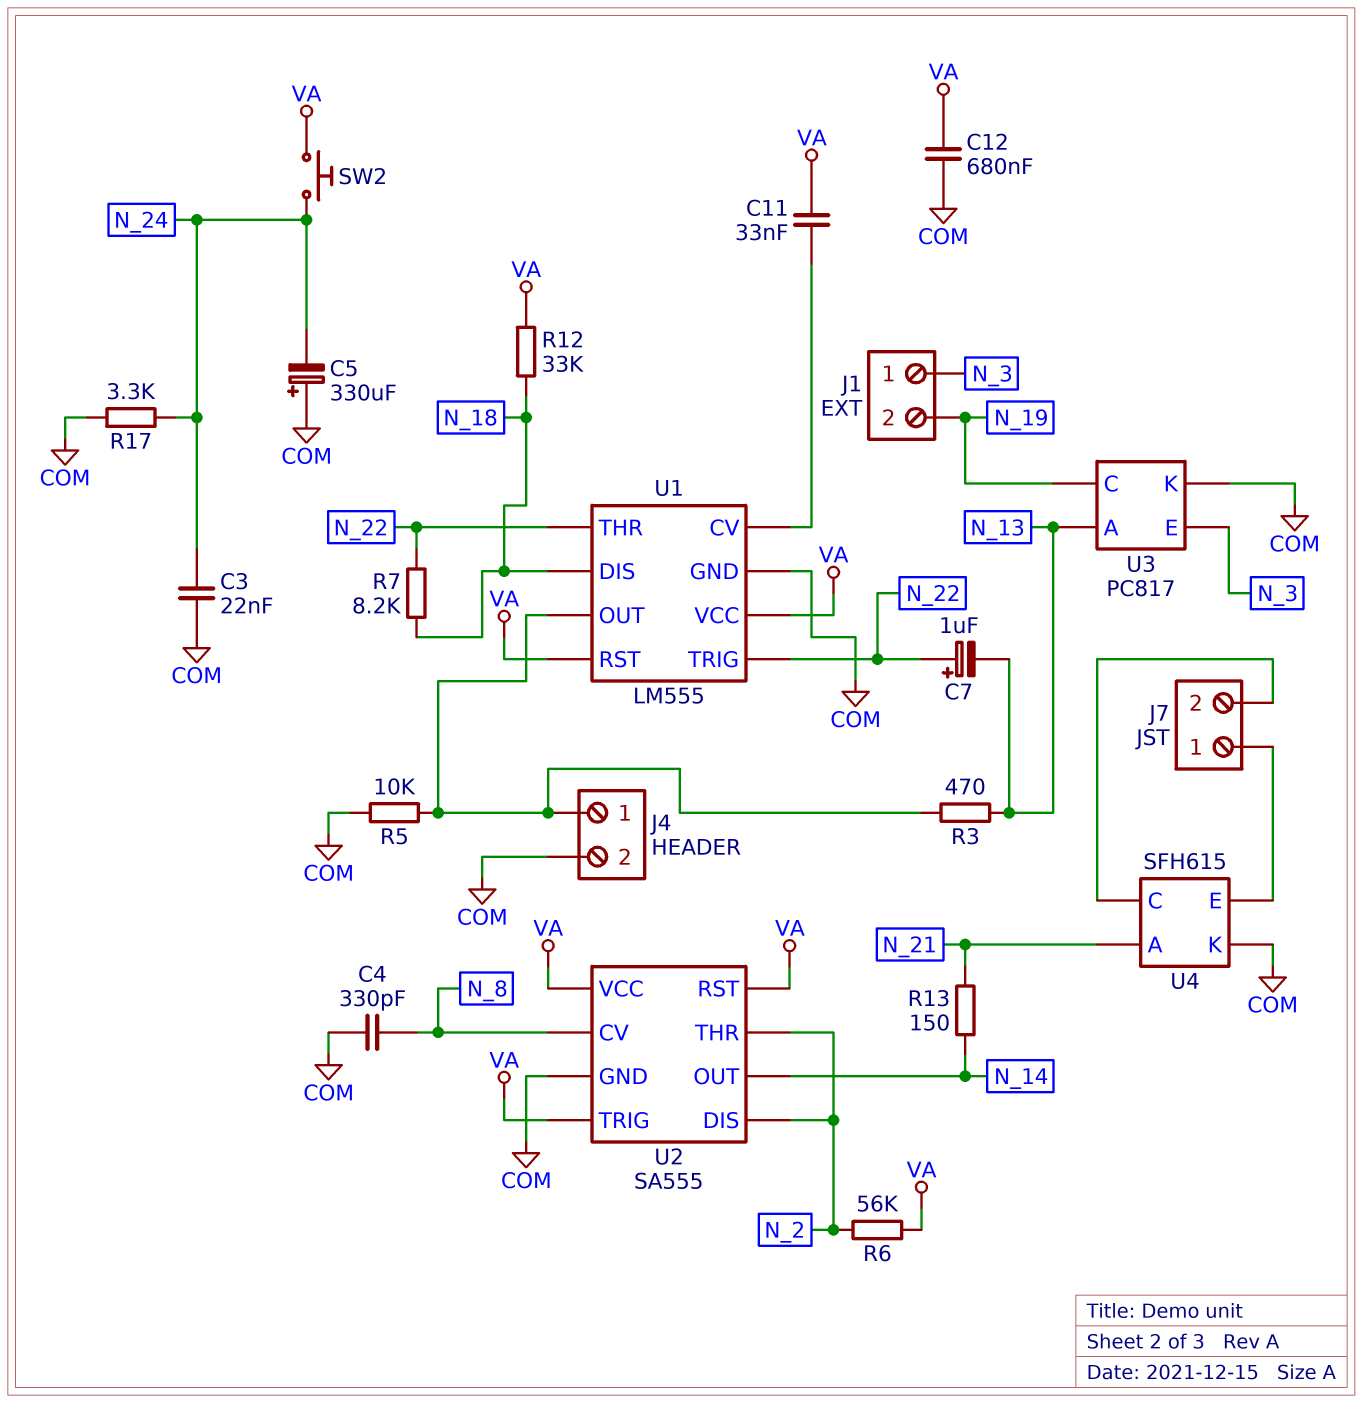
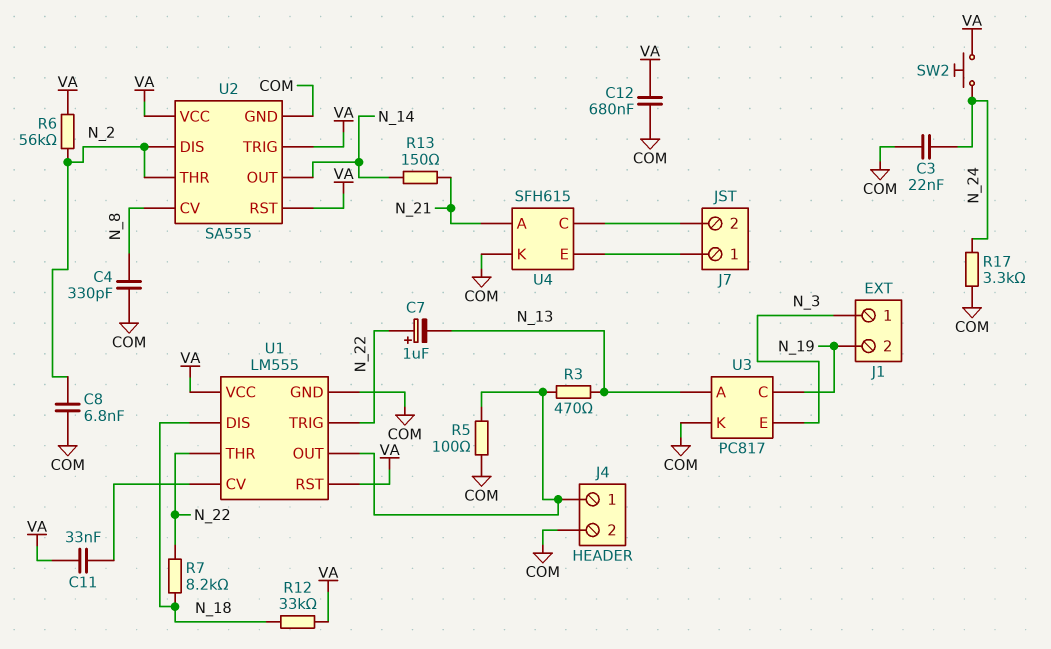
C5: 330uF (plus COM, minus N_24) -> none
C8: none -> 6.8nF (COM, N_2)
R5: 10k (COM, J4/1) -> 100 (COM, J4/1)

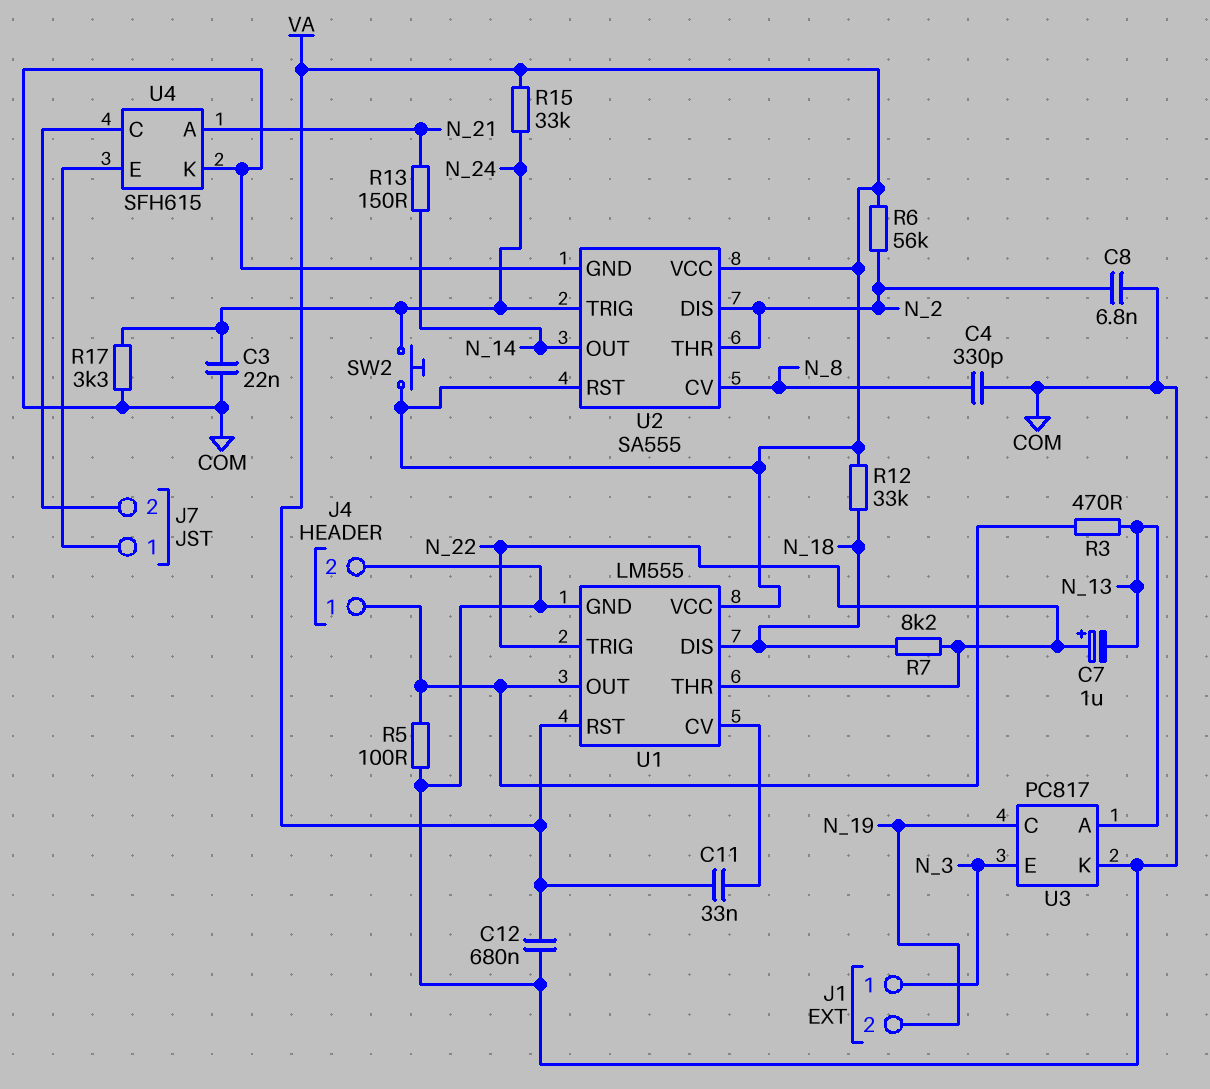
R15: none -> 33k (N_24, VA)
U2 pin TRIG: VA -> N_24

